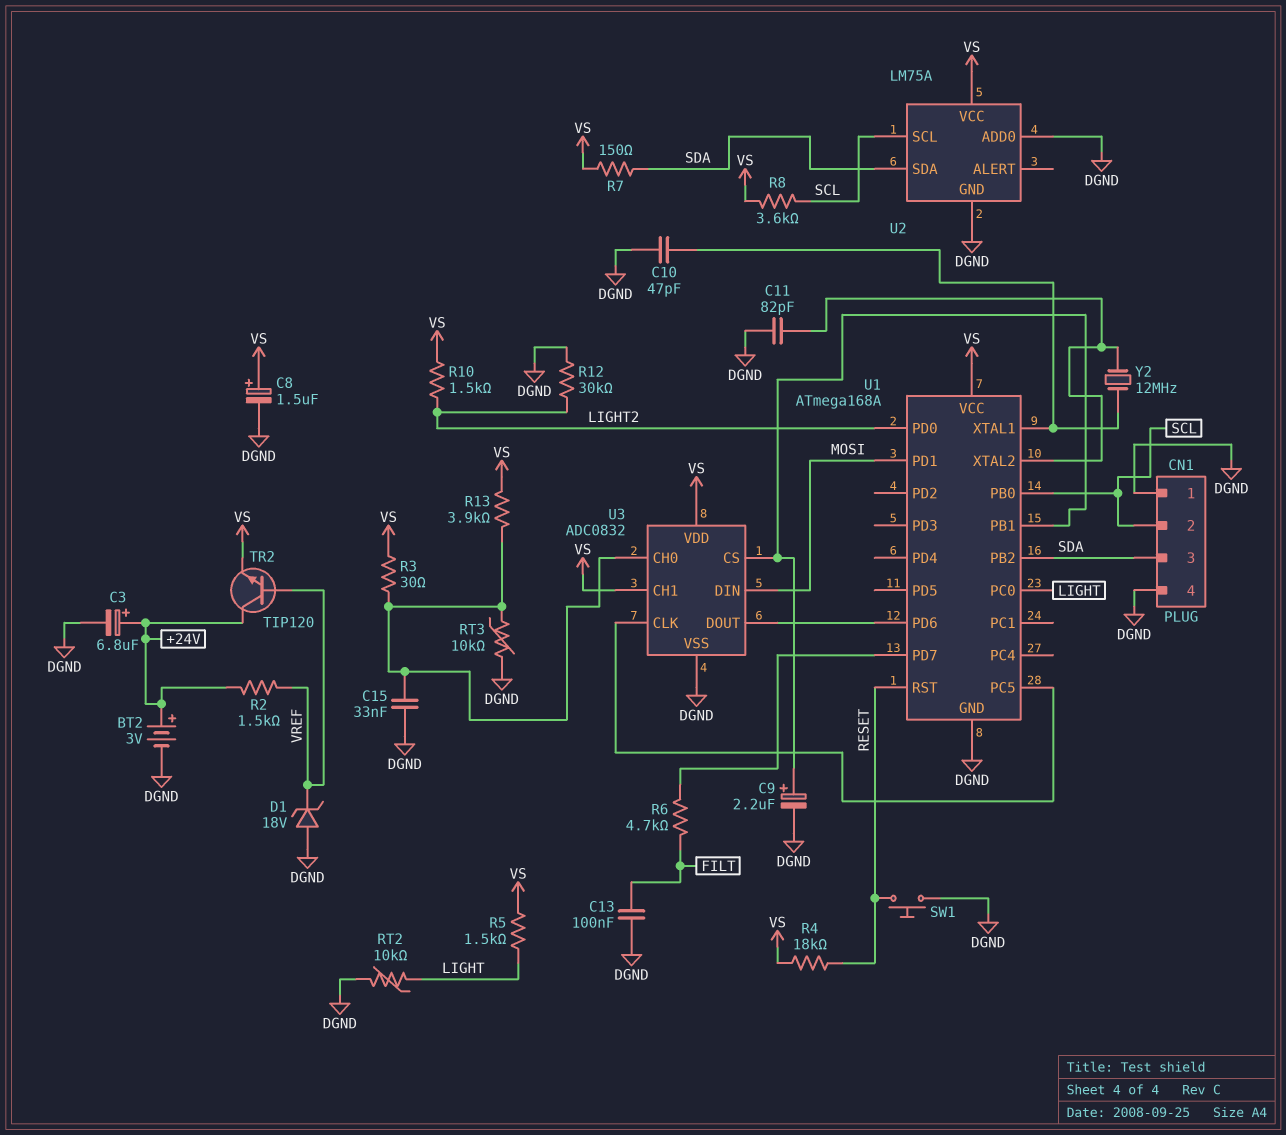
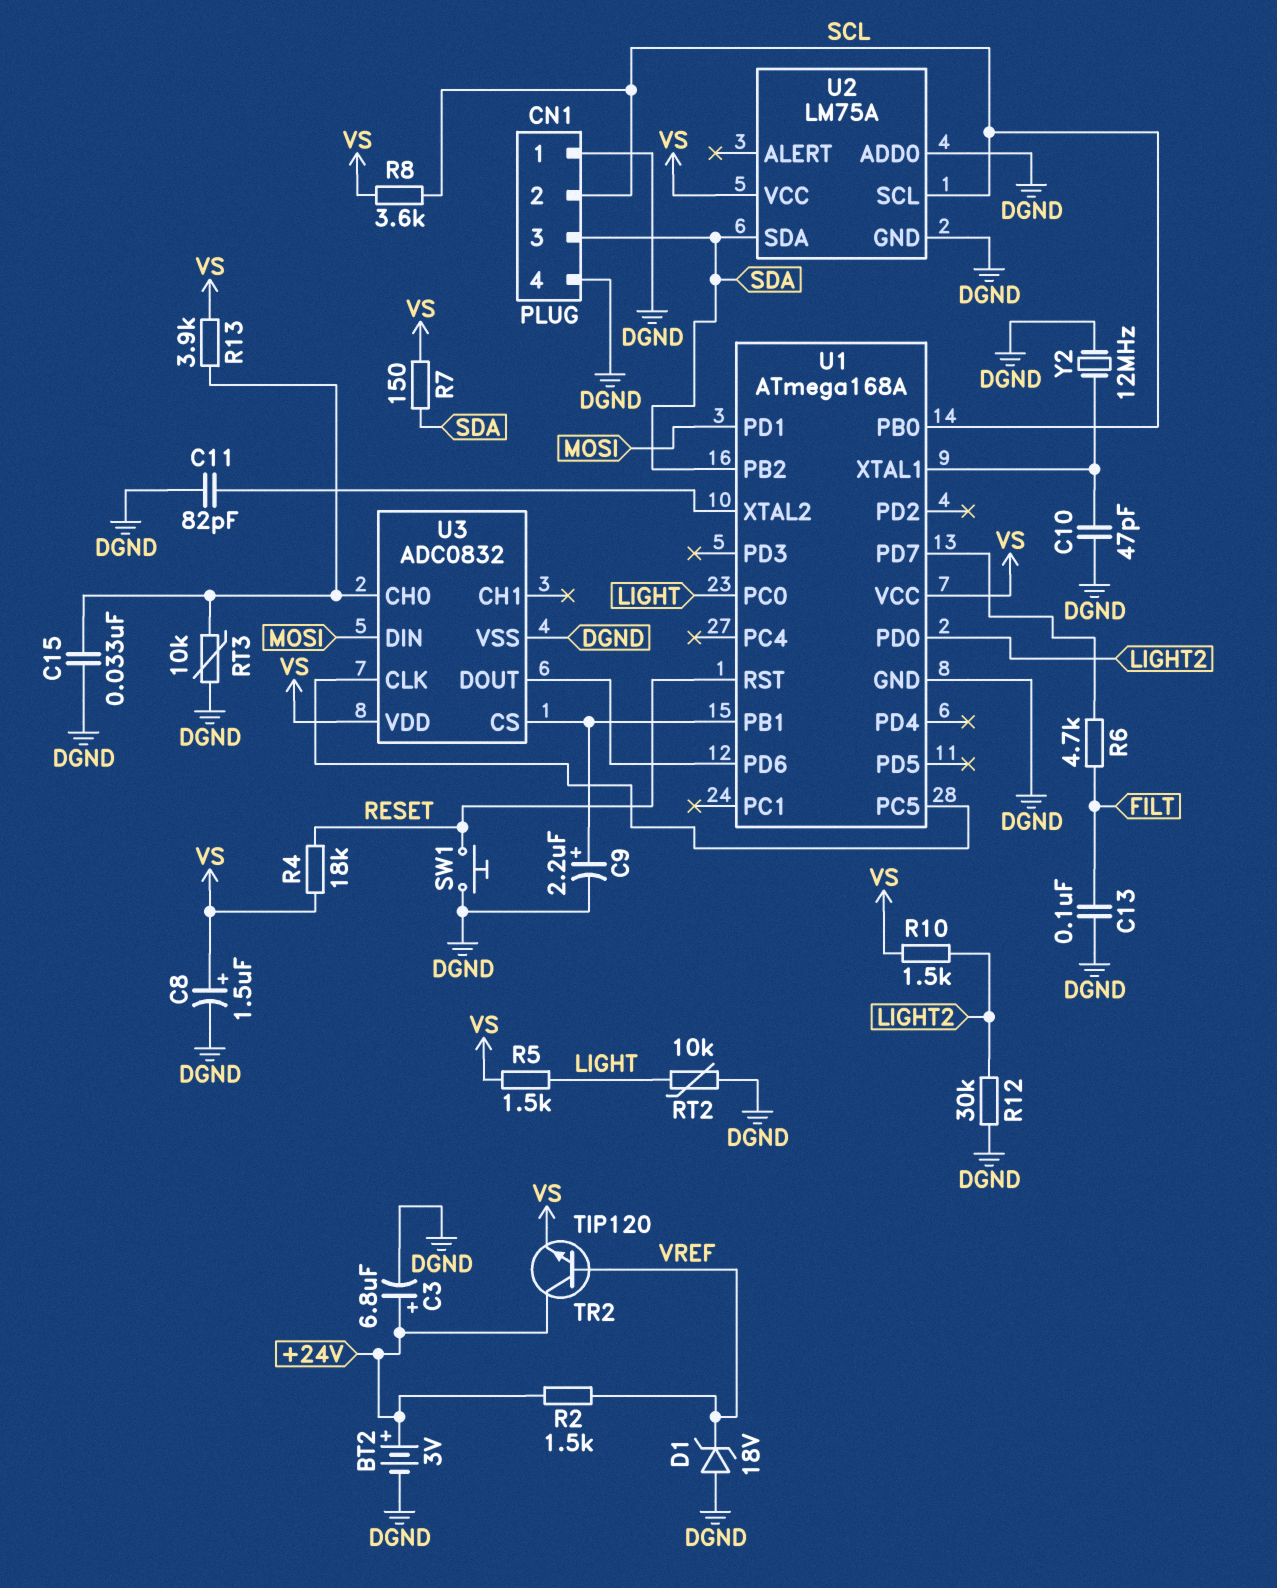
R3: 30 (U3/CH0, VS) -> none
U3 pin CH1: VS -> none
Y2: 12MHz (U1/XTAL1, U1/XTAL2) -> 12MHz (DGND, U1/XTAL1)

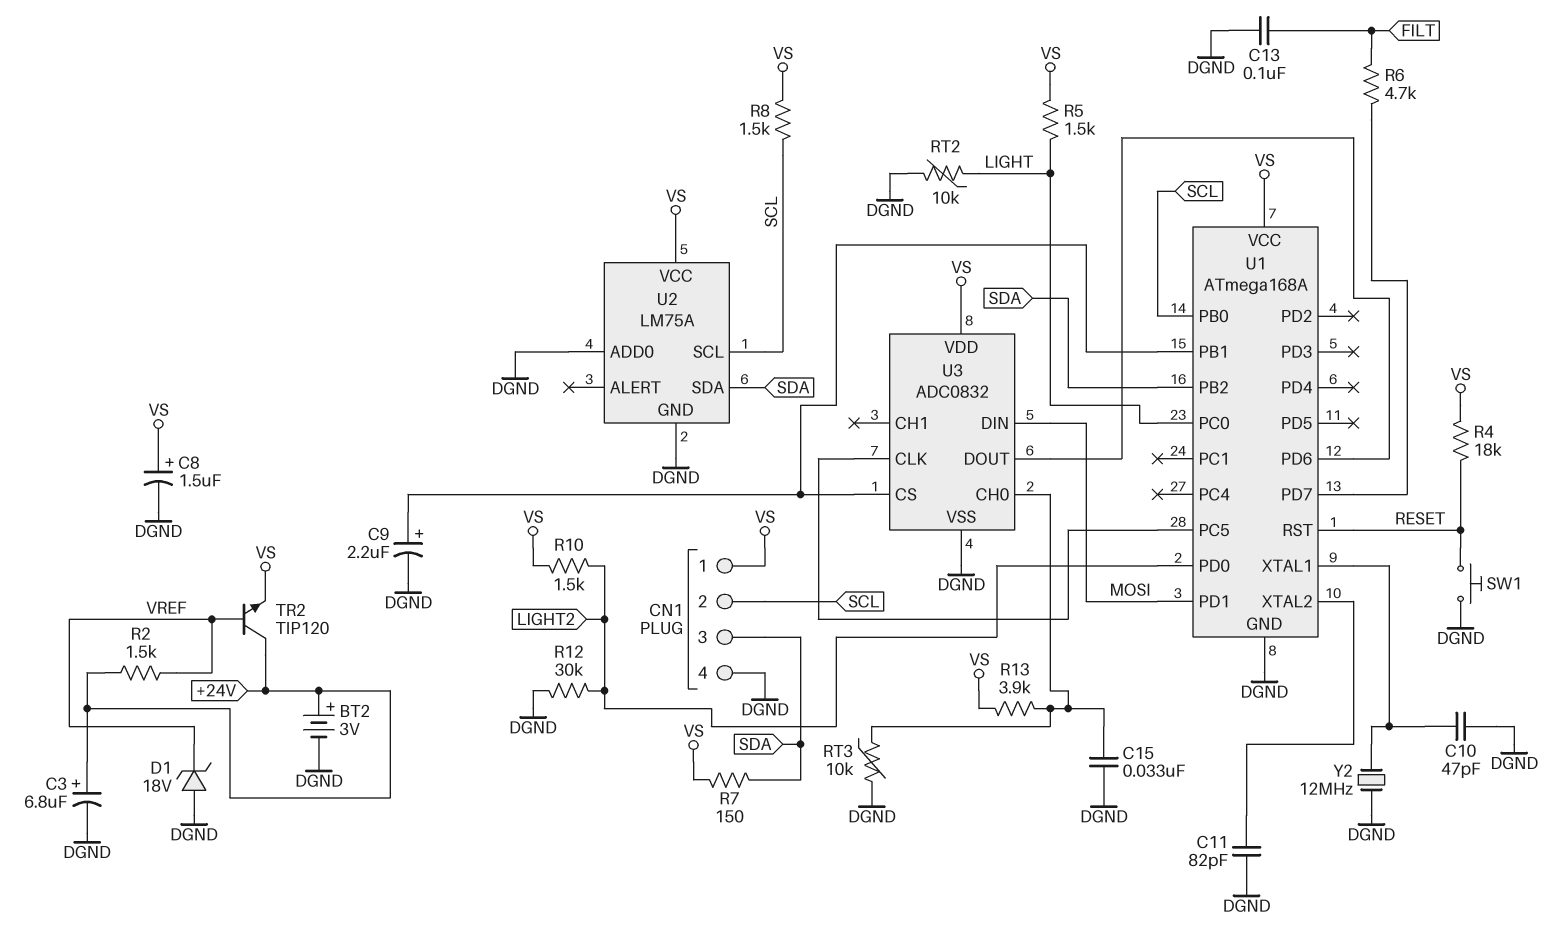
CN1 pin 1: DGND -> VS
R8: 3.6k (SCL, VS) -> 1.5k (SCL, VS)

